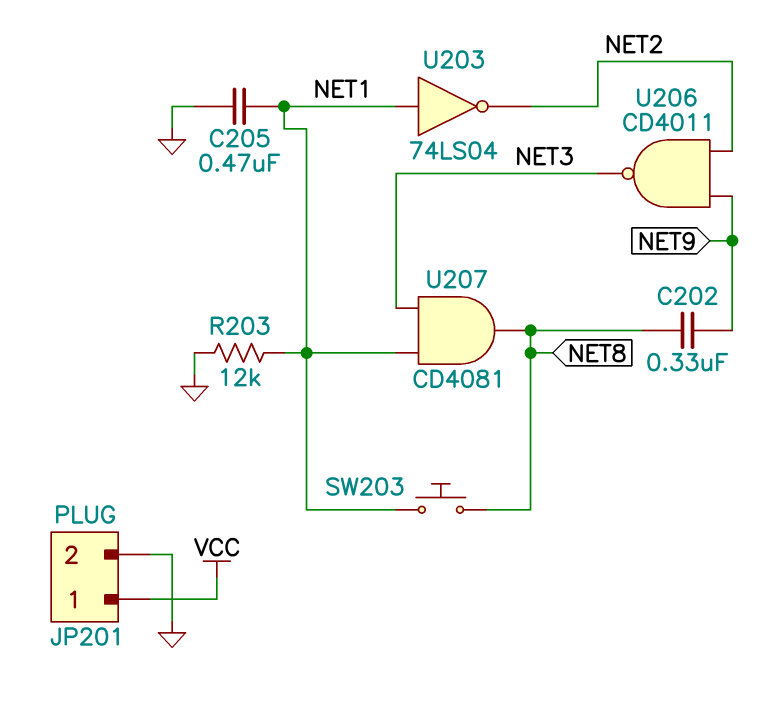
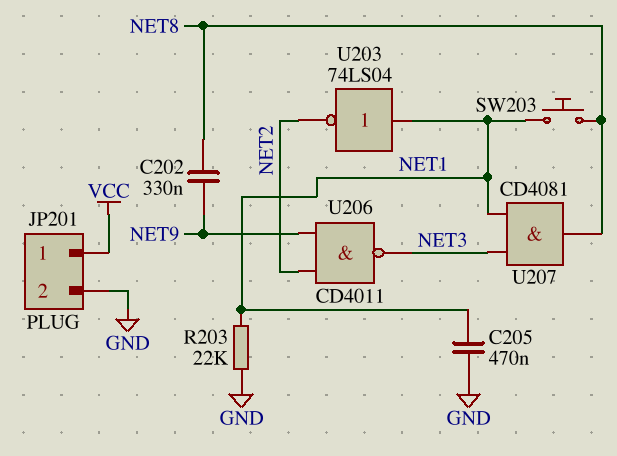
R203: 12k (GND, NET1) -> 22k (GND, NET1)

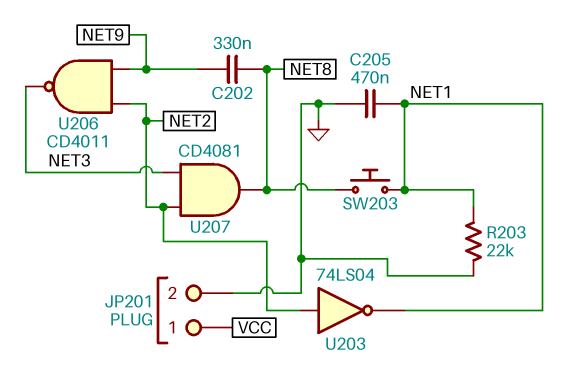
U203: NOT 74LS04 (in NET1, out NET2) -> NOT 74LS04 (in NET2, out NET1)
U207: AND CD4081 (in NET1, in NET3, out NET8) -> AND CD4081 (in NET2, in NET3, out NET8)

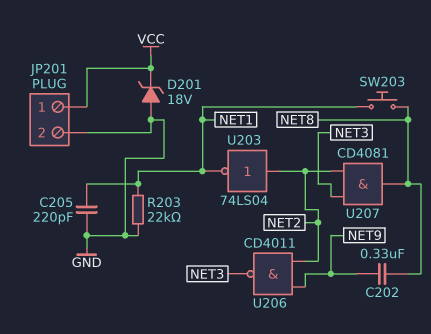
C205: 470nF (GND, NET1) -> 220pF (GND, NET1)
D201: none -> zener 18V (A GND, K VCC)

